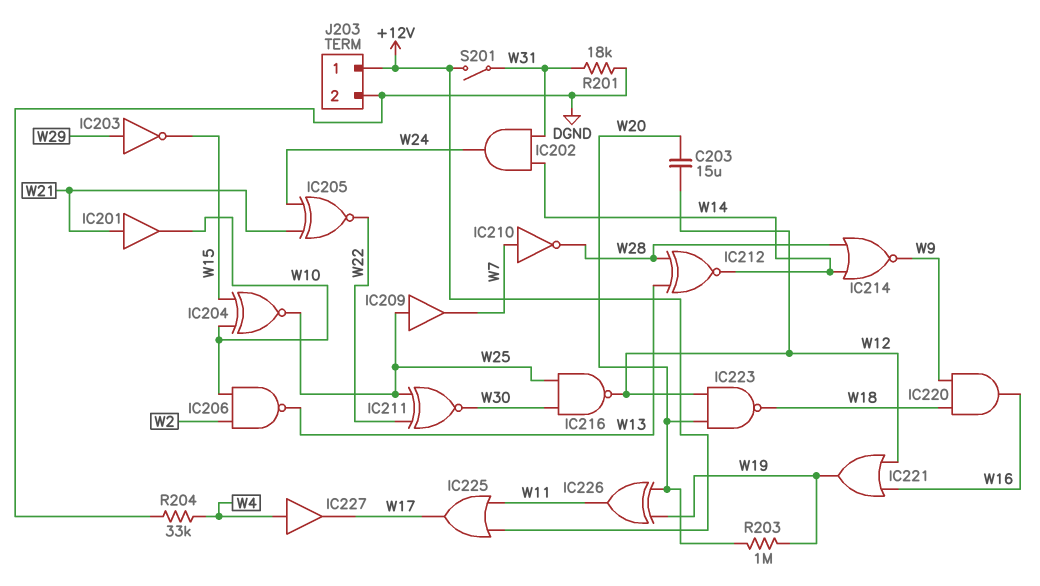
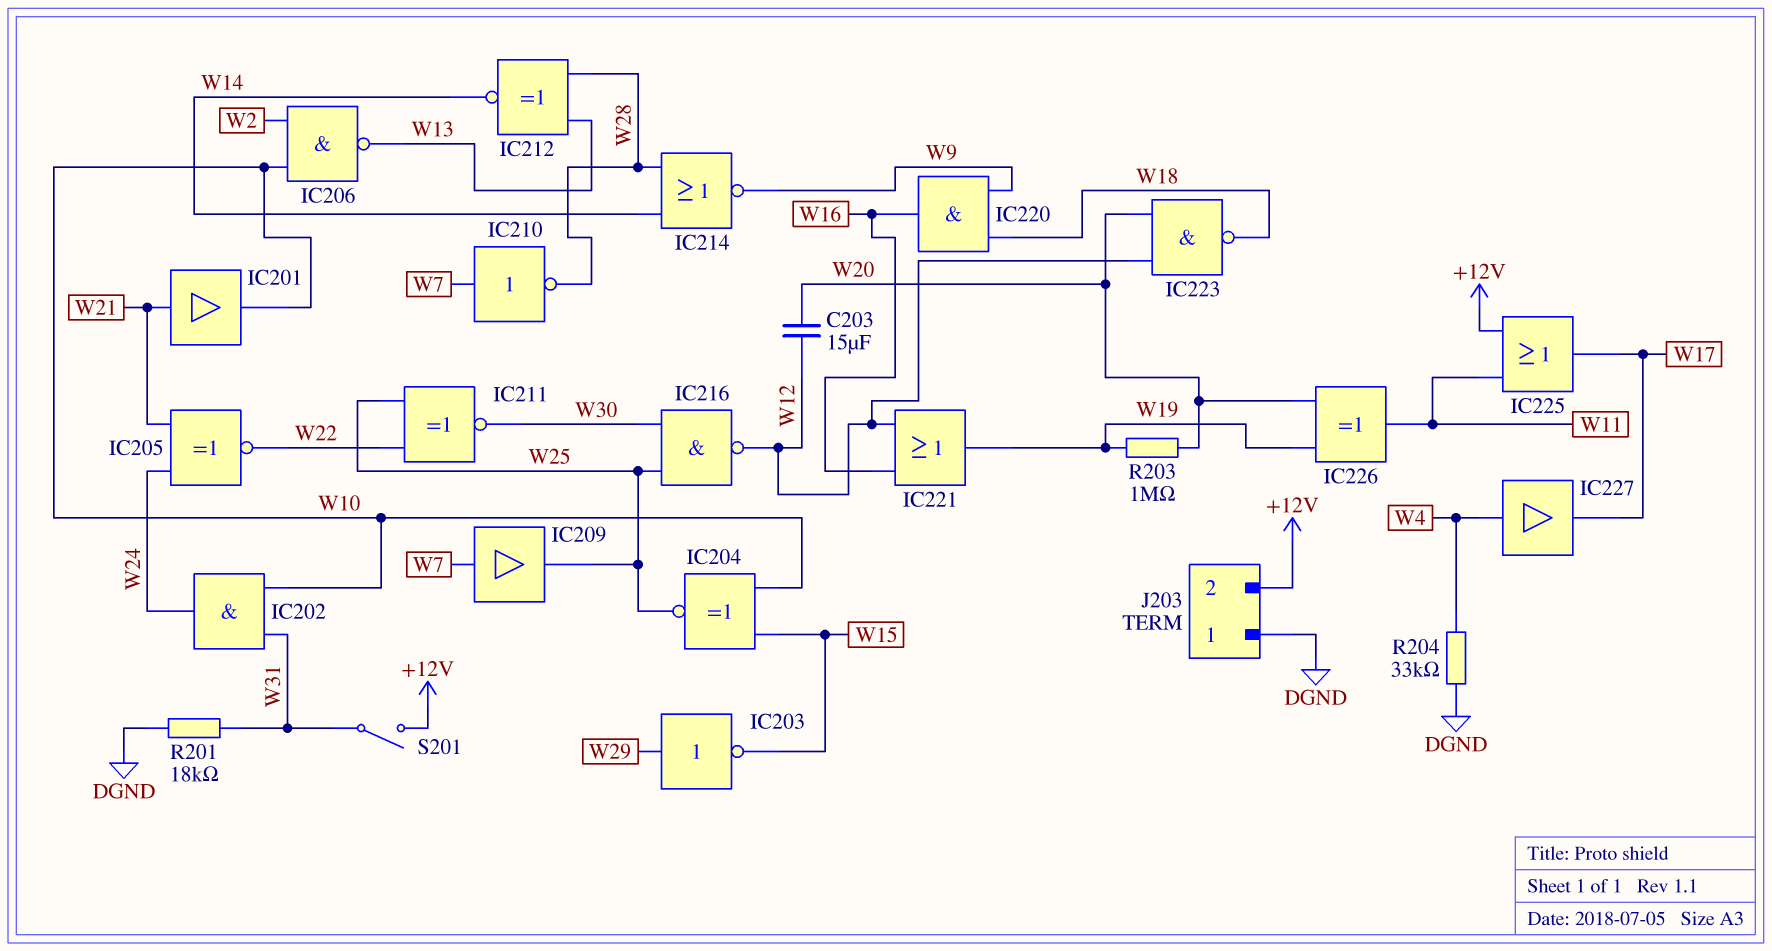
IC202: AND (in W14, in W31, out W24) -> AND (in W10, in W31, out W24)
IC209: buffer (in W25, out W7) -> buffer (in W7, out W25)
J203 pin 1: +12V -> DGND
J203 pin 2: DGND -> +12V

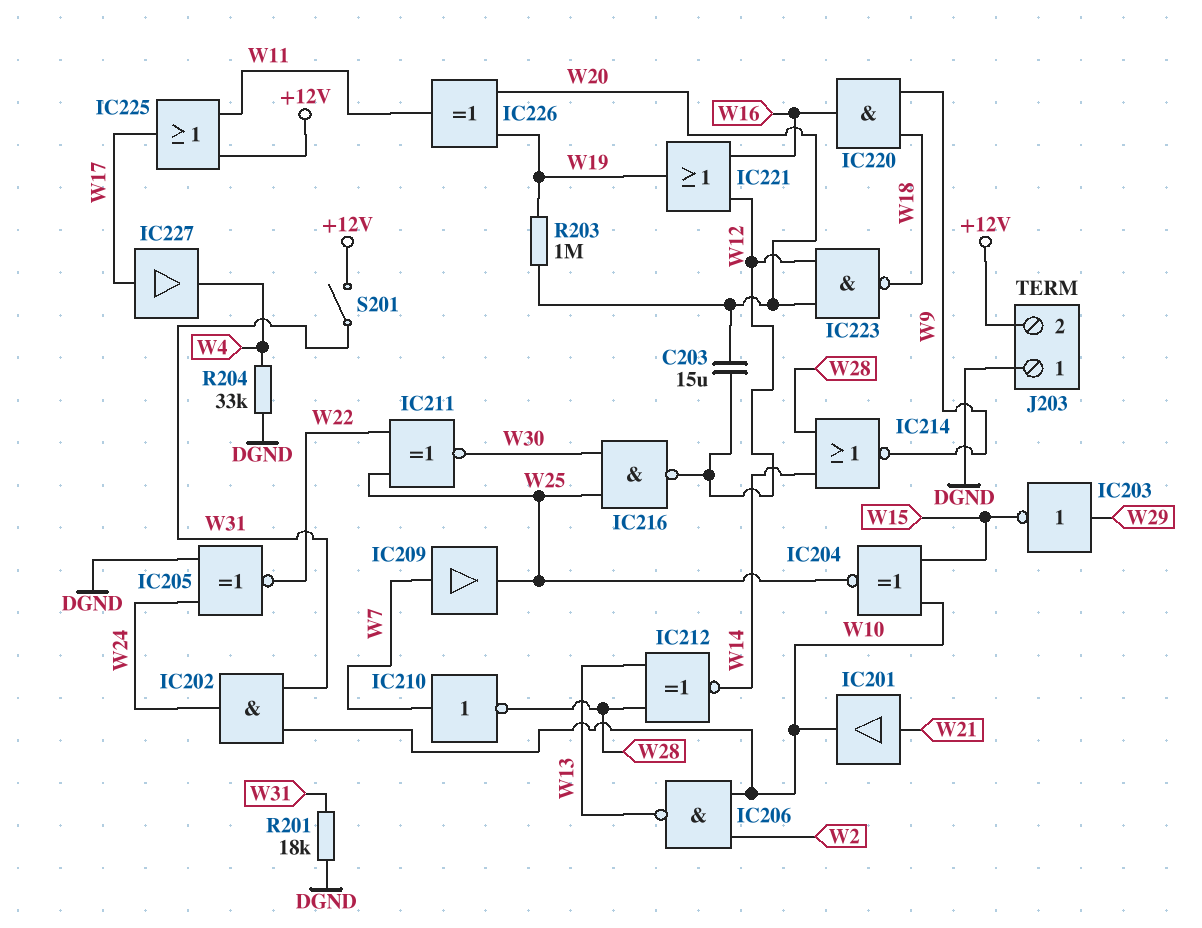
IC205: XNOR (in W21, in W24, out W22) -> XNOR (in DGND, in W24, out W22)
IC227: buffer (in W4, out W17) -> buffer (in W17, out W4)

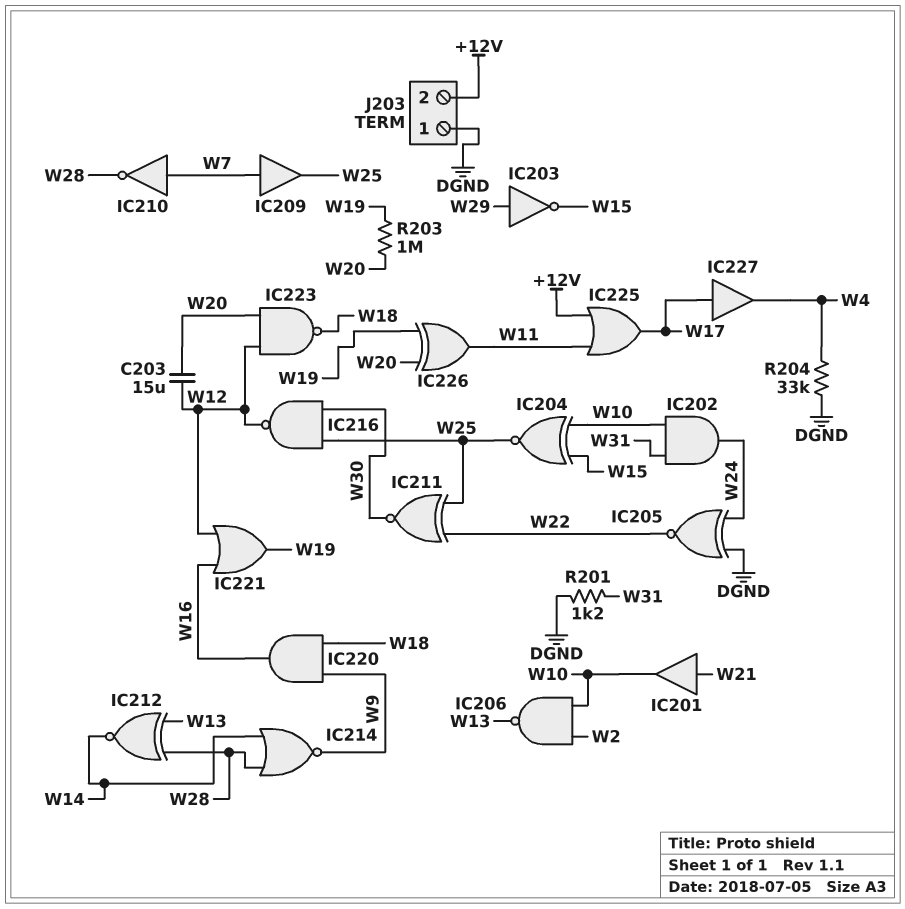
R201: 18k (DGND, W31) -> 1.2k (DGND, W31)
S201: switch (+12V, W31) -> none

